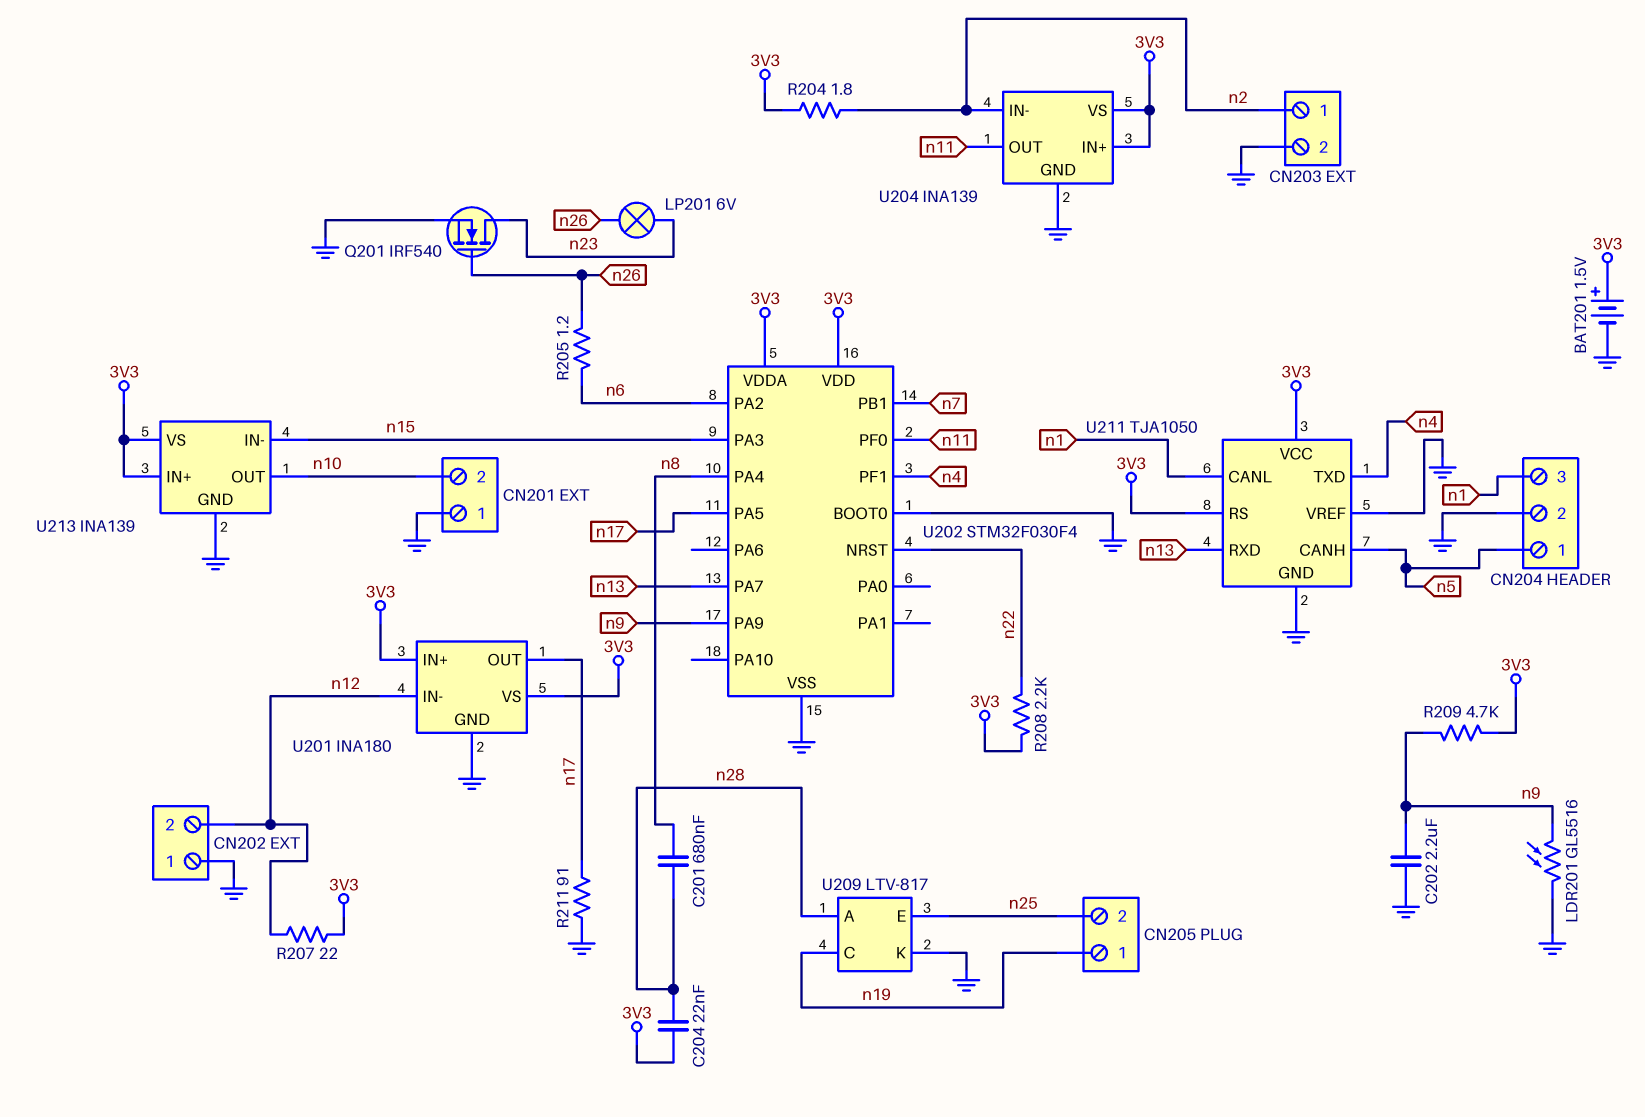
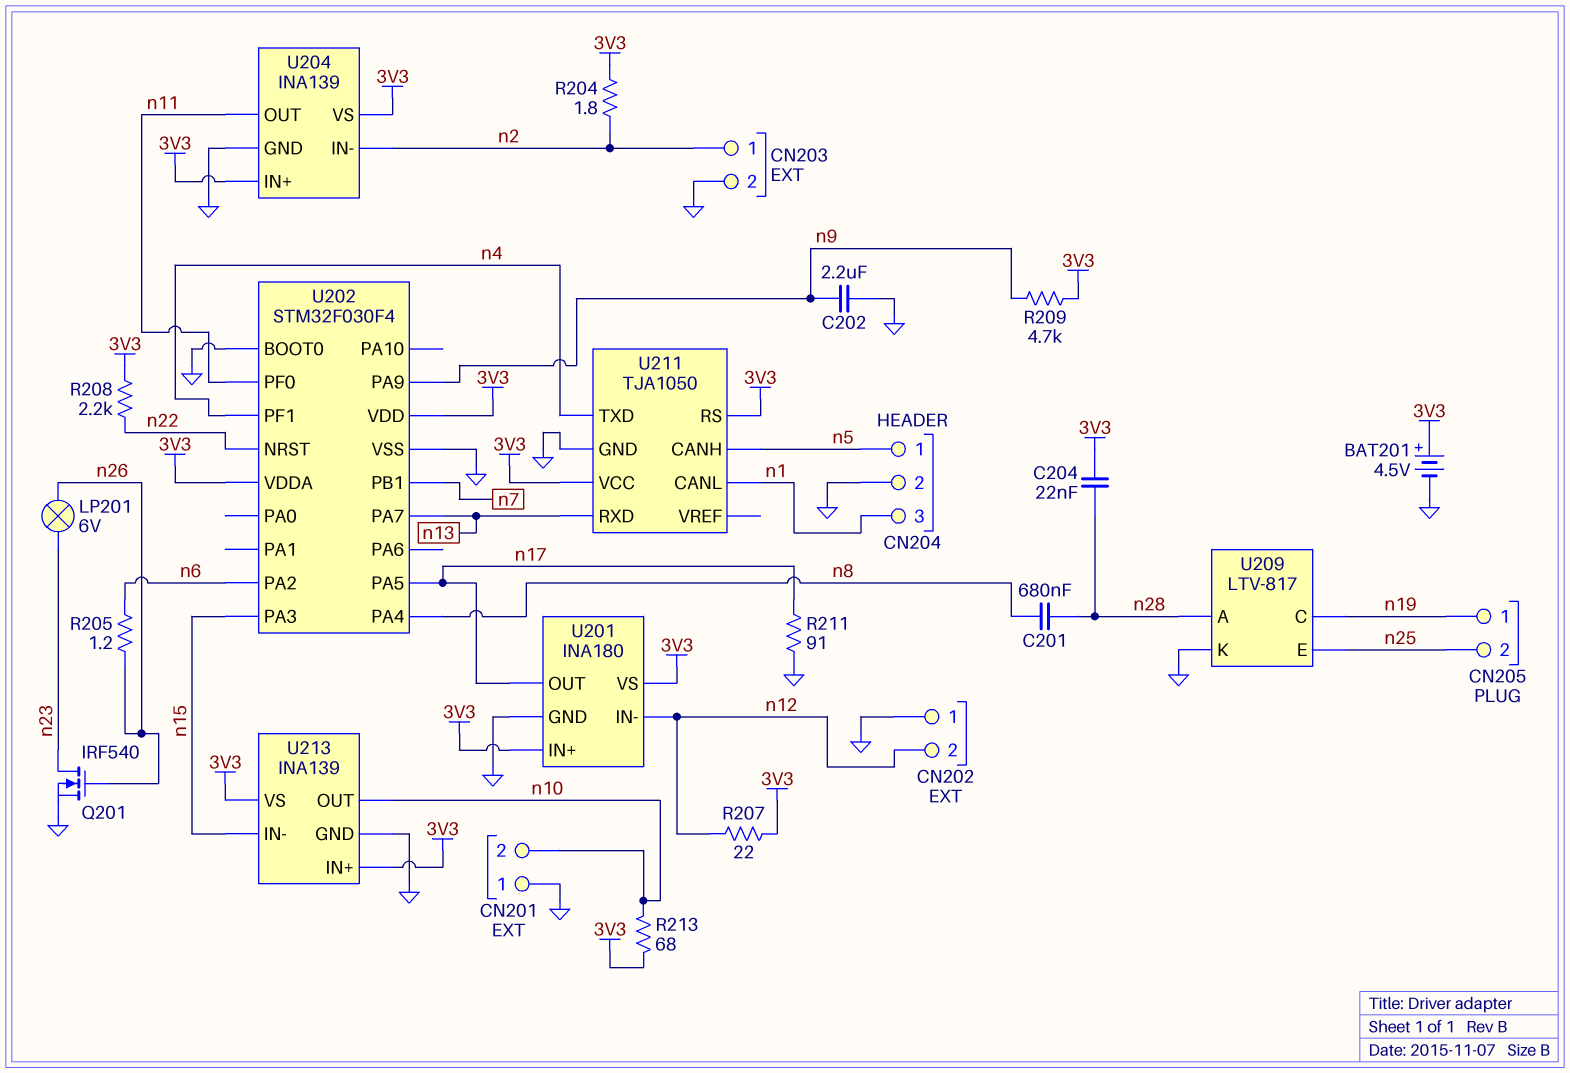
BAT201: 1.5V (plus 3V3, minus GND) -> 4.5V (plus 3V3, minus GND)
LDR201: GL5516 (GND, n9) -> none
R213: none -> 68 (3V3, n10)
U211 pin VREF: GND -> none

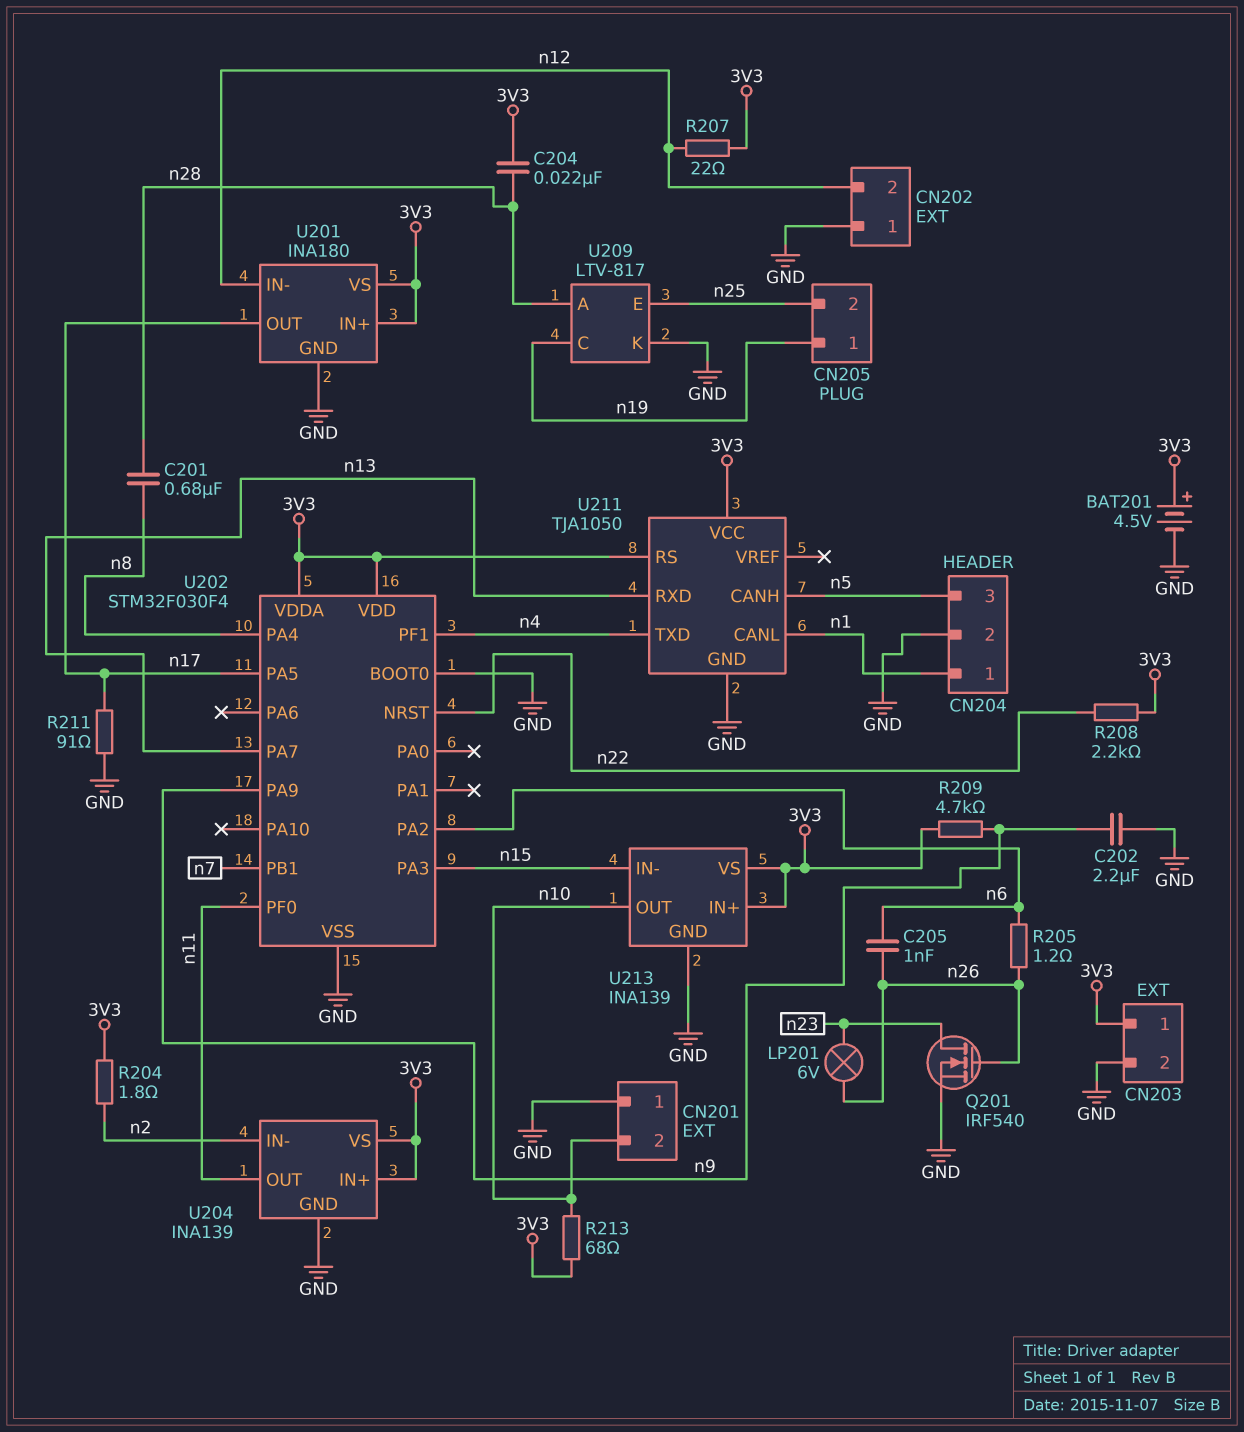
C205: none -> 1nF (n6, n26)
CN203 pin 1: n2 -> 3V3
CN204 pin 1: n5 -> n1
CN204 pin 3: n1 -> n5

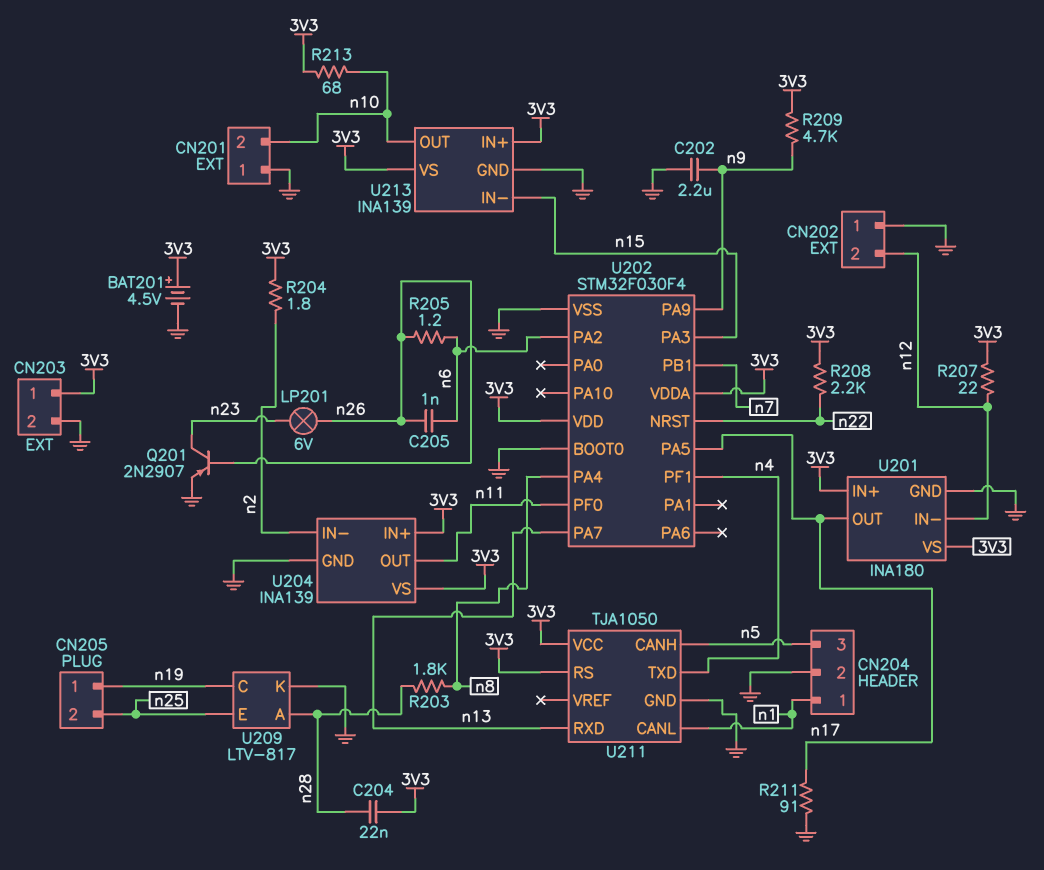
C201: 680nF (n8, n28) -> none
Q201: NMOS IRF540 (G n26, D n23, S GND) -> PNP 2N2907 (B n26, C n23, E GND)
R203: none -> 1.8k (n8, n28)

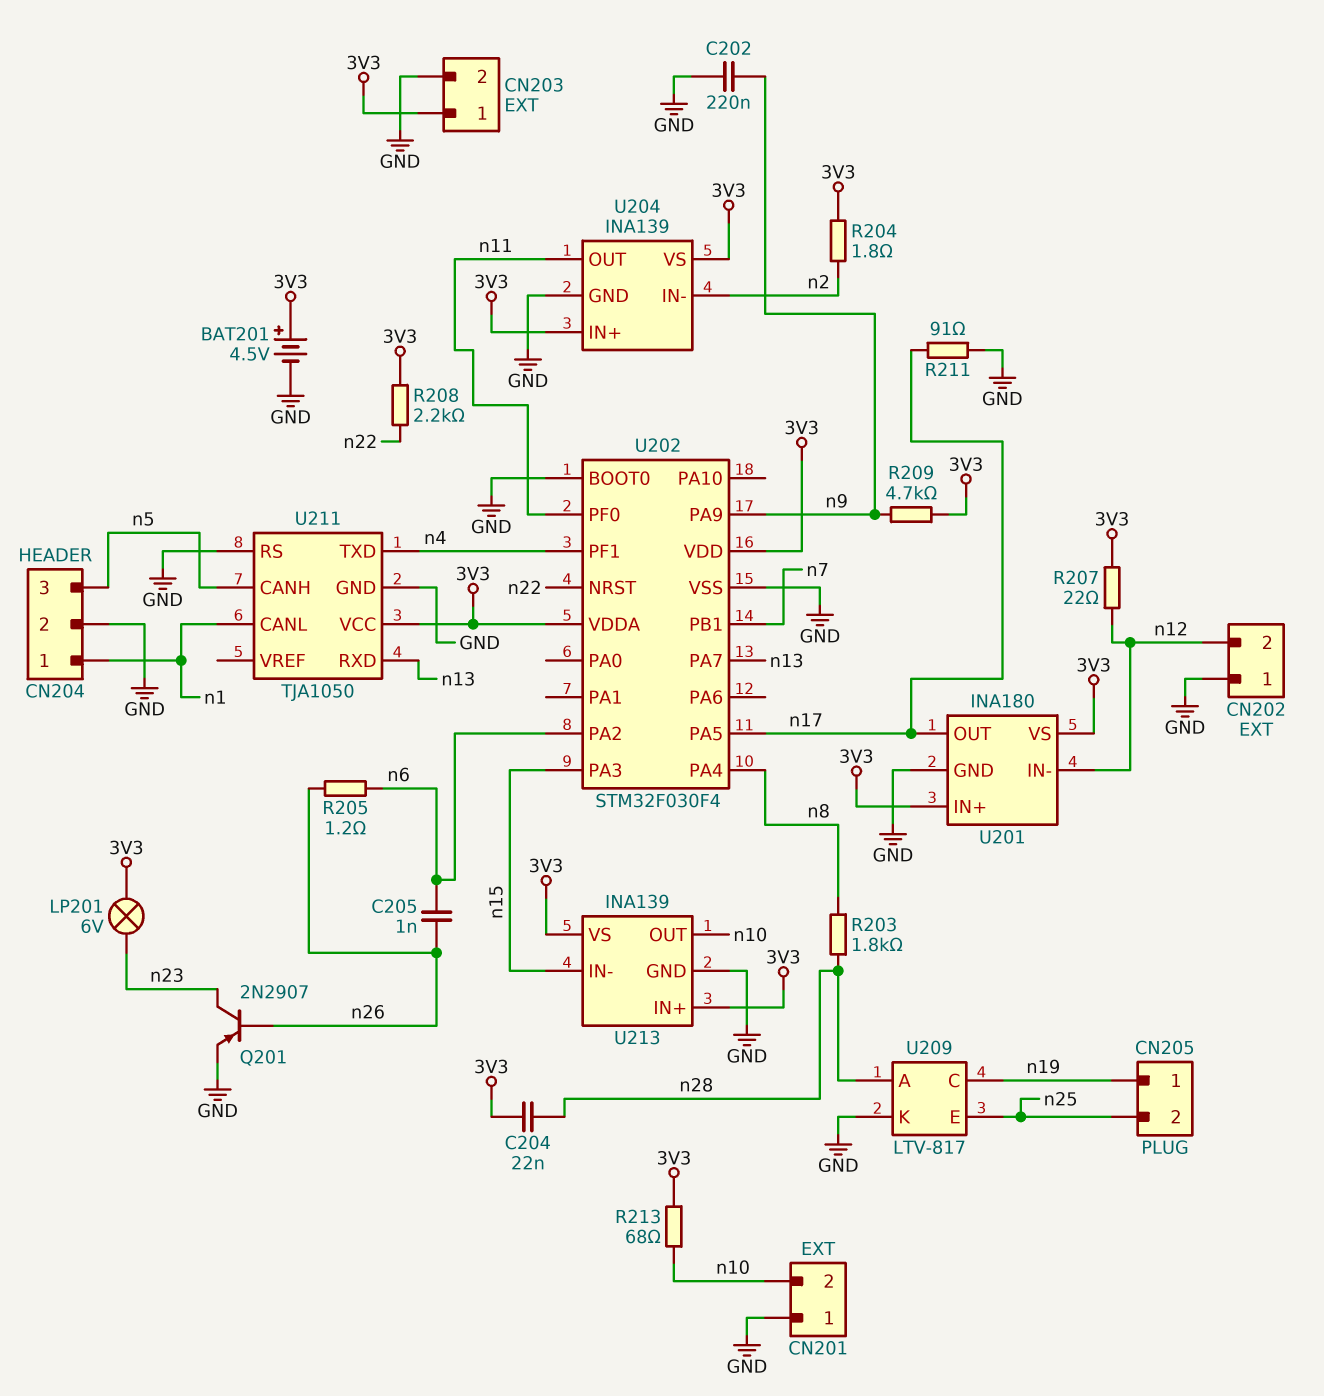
C202: 2.2uF (GND, n9) -> 220nF (GND, n9)
LP201: lamp 6V (n23, n26) -> lamp 6V (3V3, n23)
U211 pin RS: 3V3 -> GND

